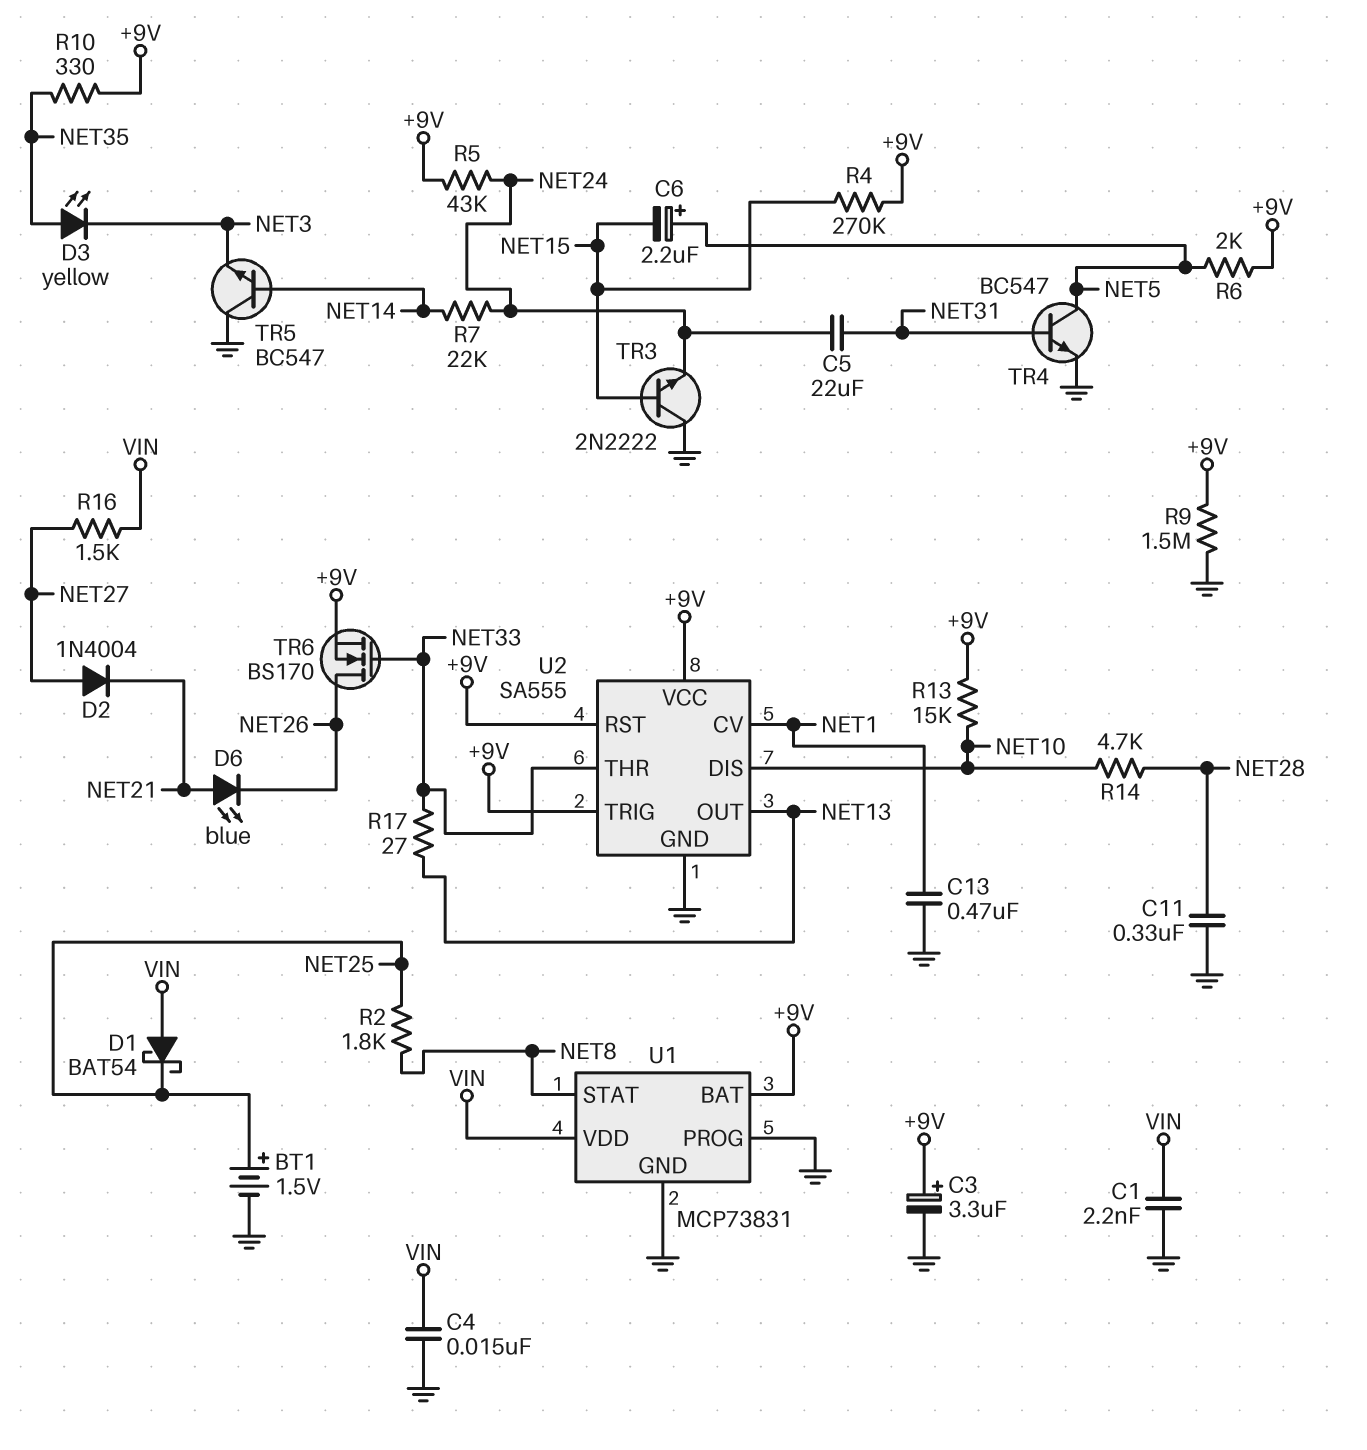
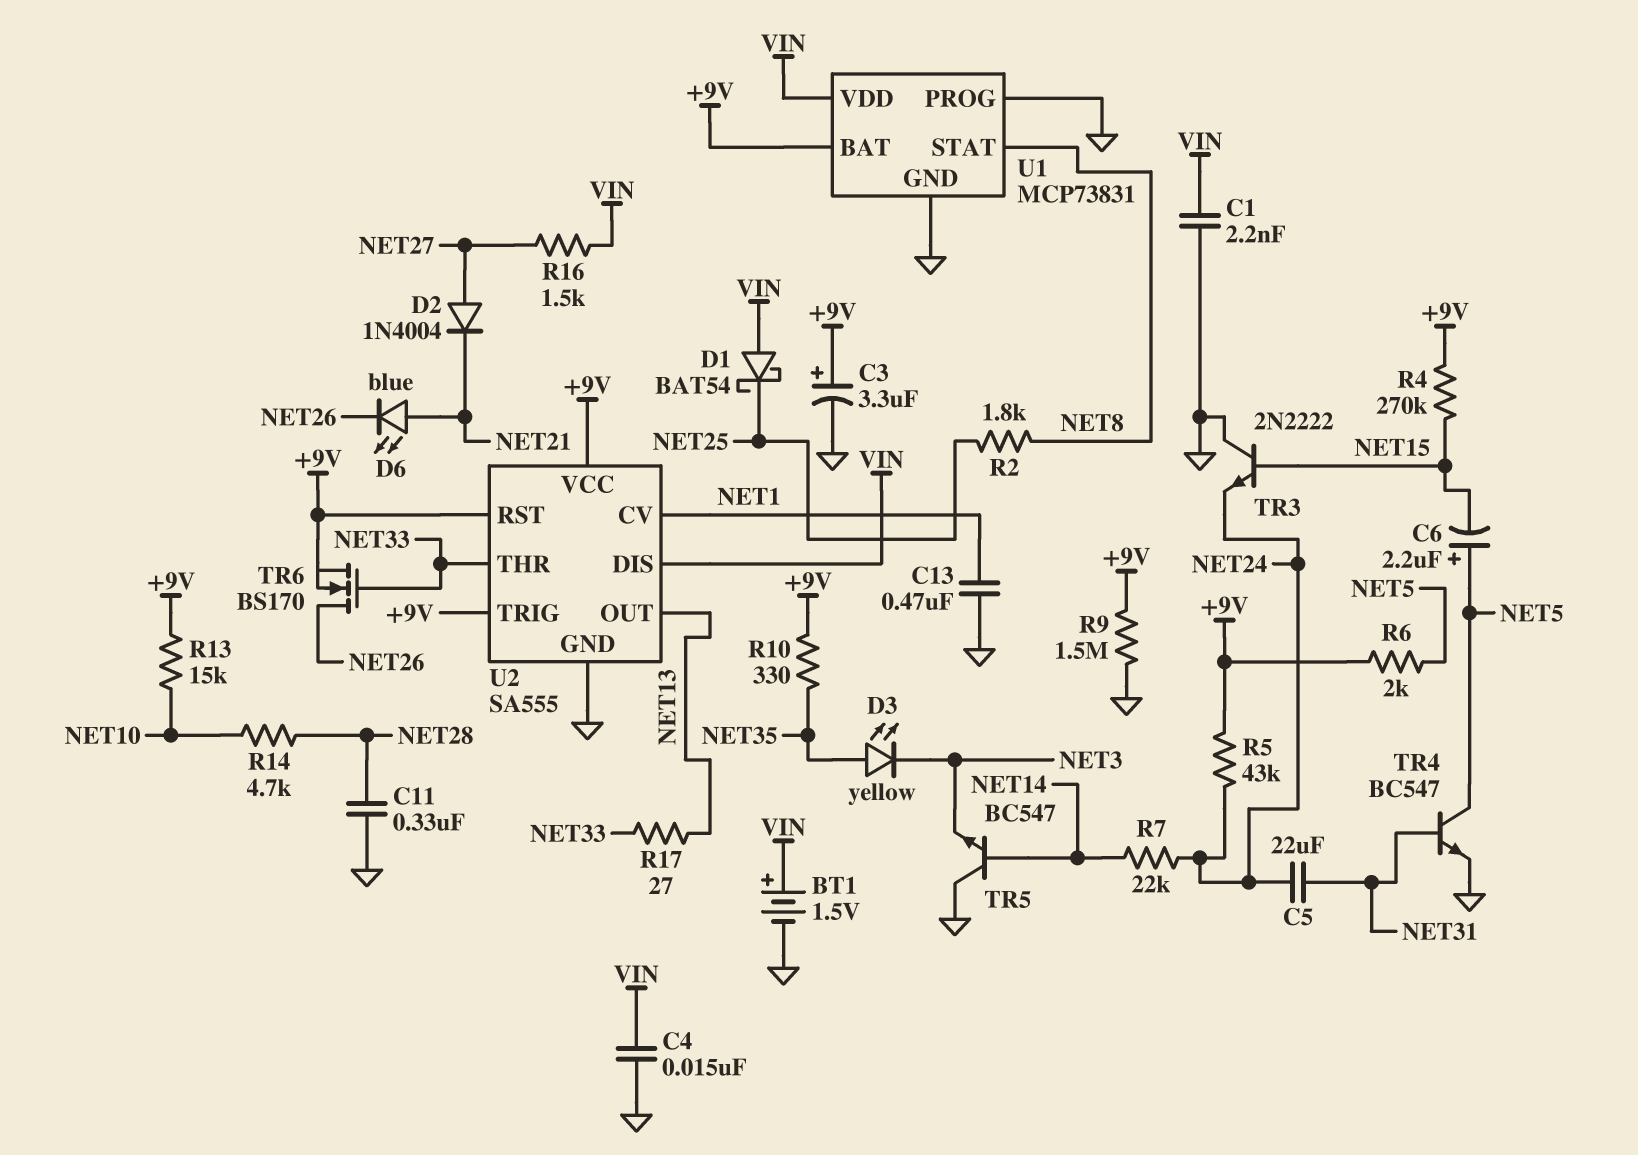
BT1: 1.5V (plus NET25, minus GND) -> 1.5V (plus VIN, minus GND)
U2 pin DIS: NET10 -> VIN

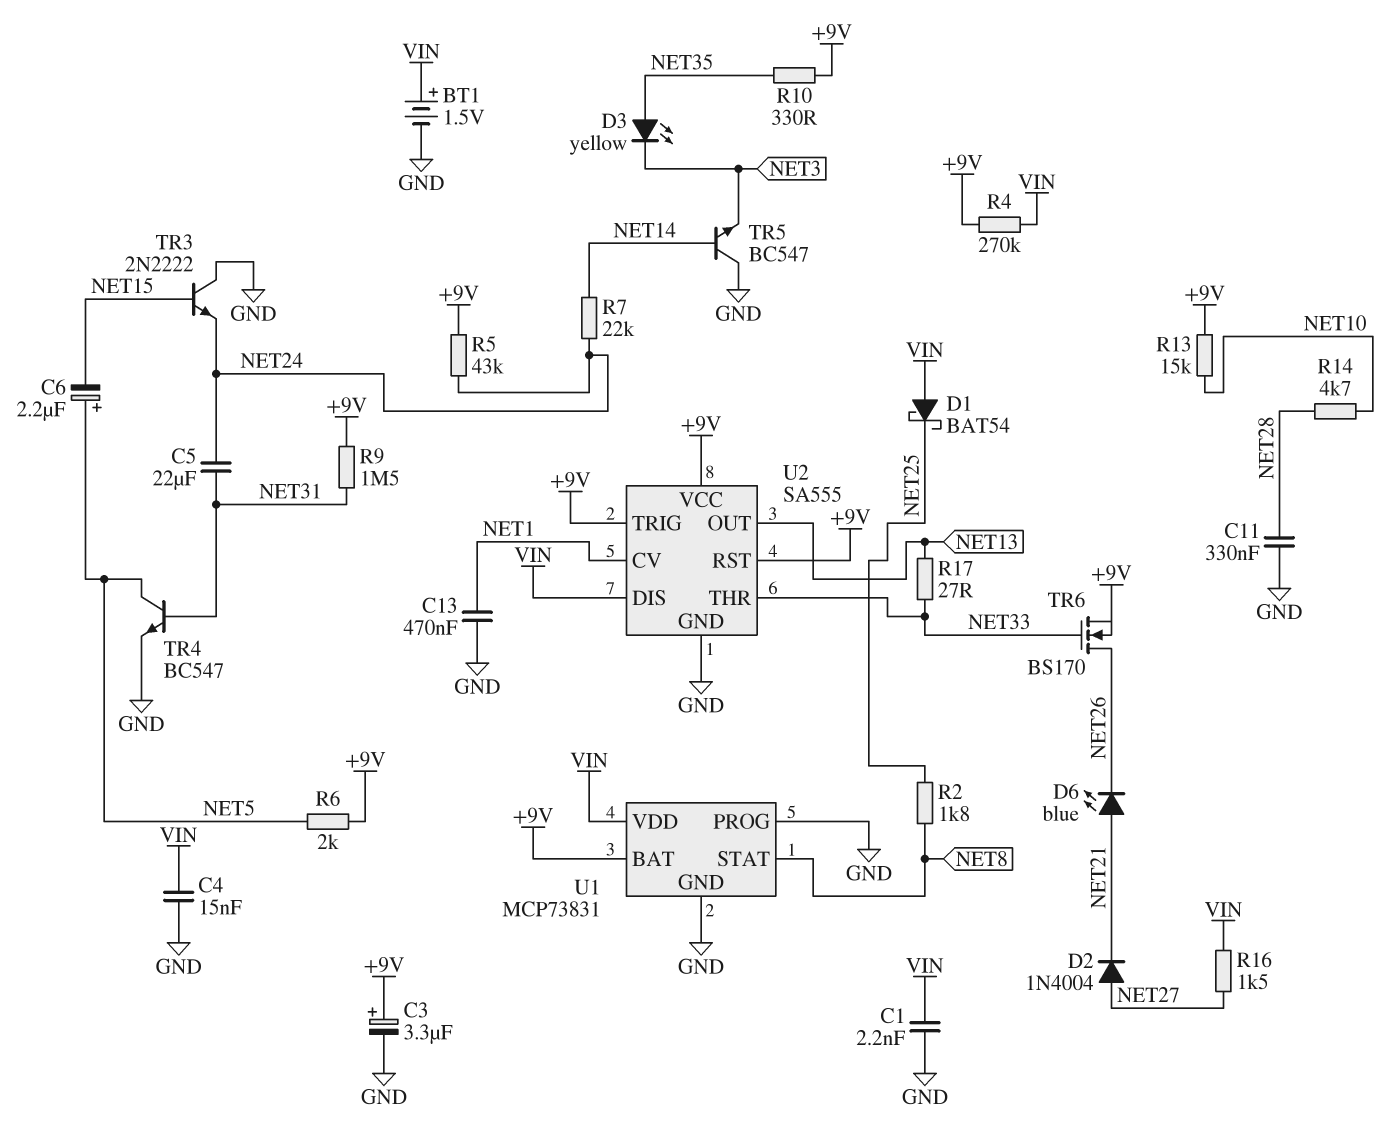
R4: 270k (+9V, NET15) -> 270k (+9V, VIN)
R9: 1.5M (+9V, GND) -> 1.5M (+9V, NET31)

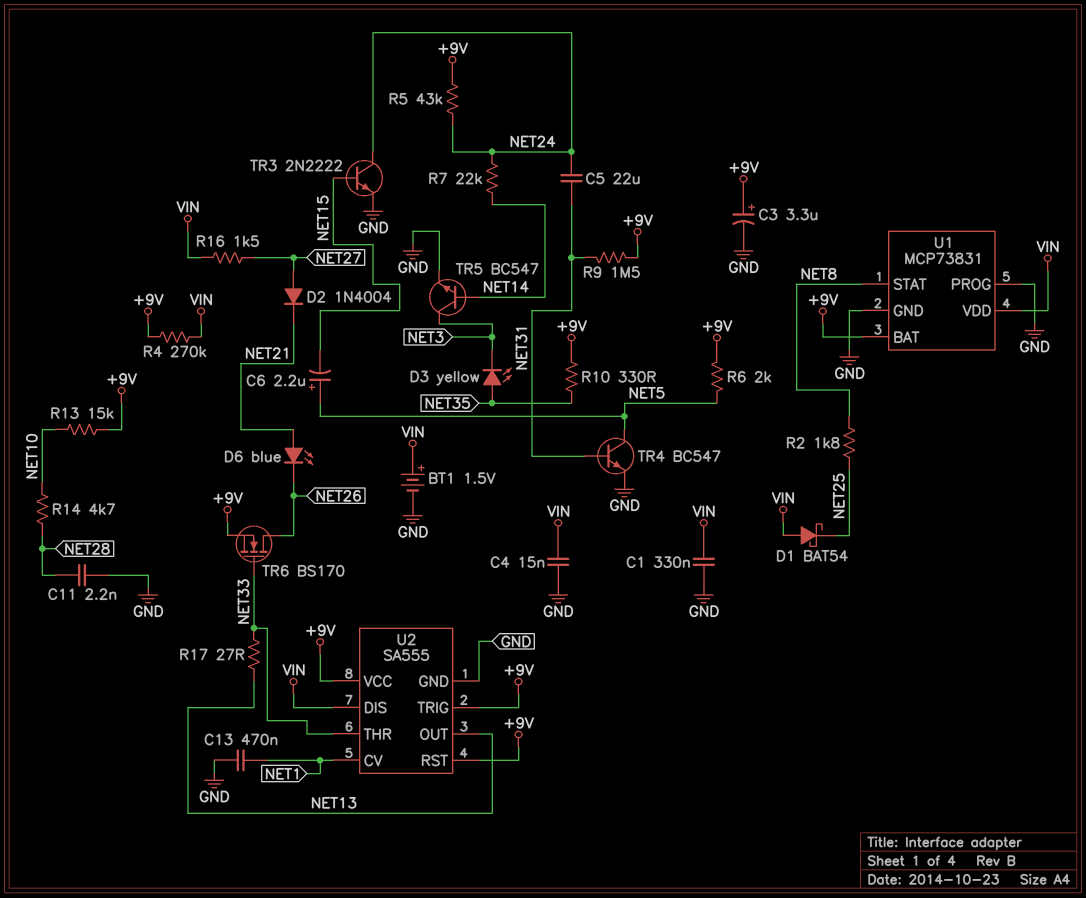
C1: 2.2nF (GND, VIN) -> 330nF (GND, VIN)
C11: 330nF (GND, NET28) -> 2.2nF (GND, NET28)
TR3: NPN 2N2222 (B NET15, C GND, E NET24) -> NPN 2N2222 (B NET15, C NET24, E GND)
TR5: NPN BC547 (B NET14, C GND, E NET3) -> NPN BC547 (B NET14, C NET3, E GND)

